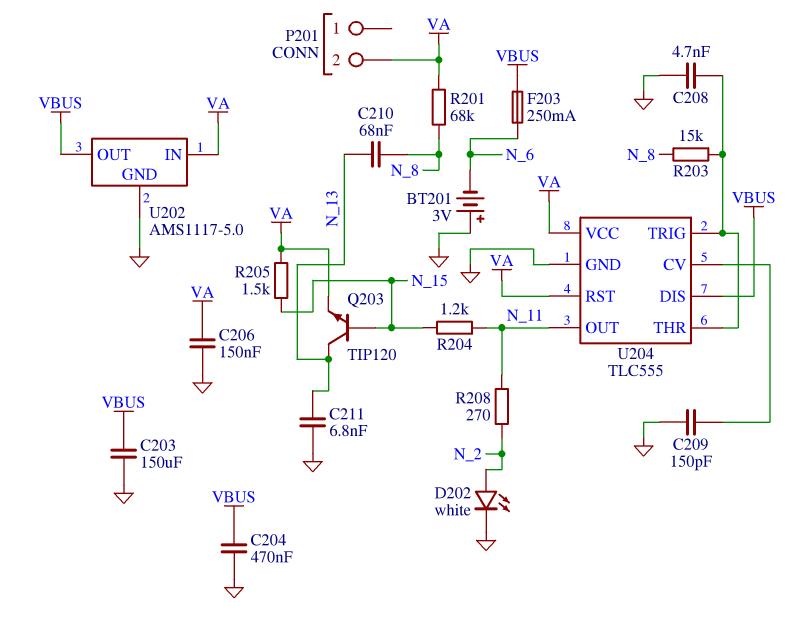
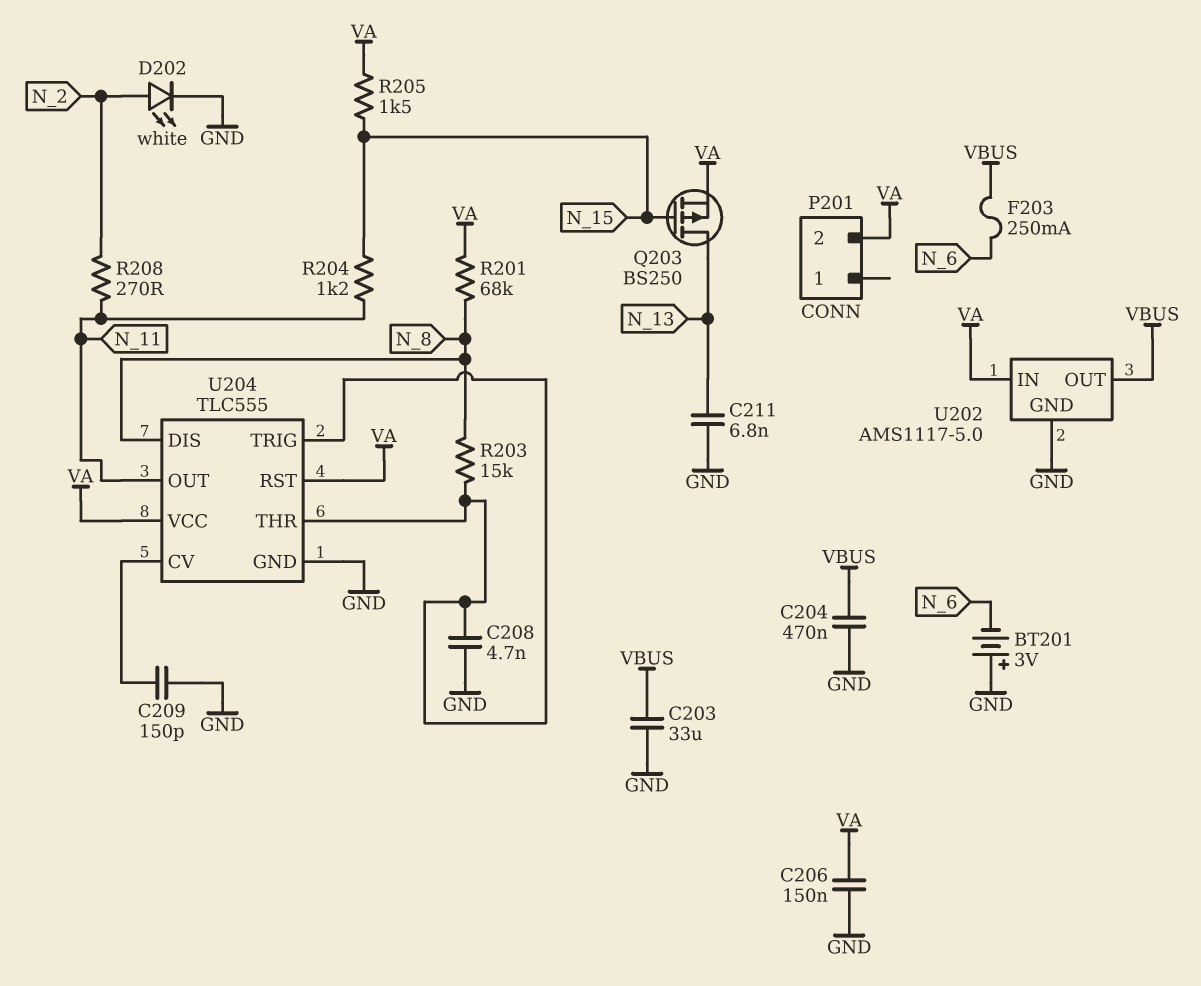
C203: 150uF (GND, VBUS) -> 33uF (GND, VBUS)
C210: 68nF (N_8, N_13) -> none
Q203: NPN TIP120 (B N_15, C N_13, E VA) -> PMOS BS250 (G N_15, D N_13, S VA)
U204 pin DIS: VBUS -> N_8

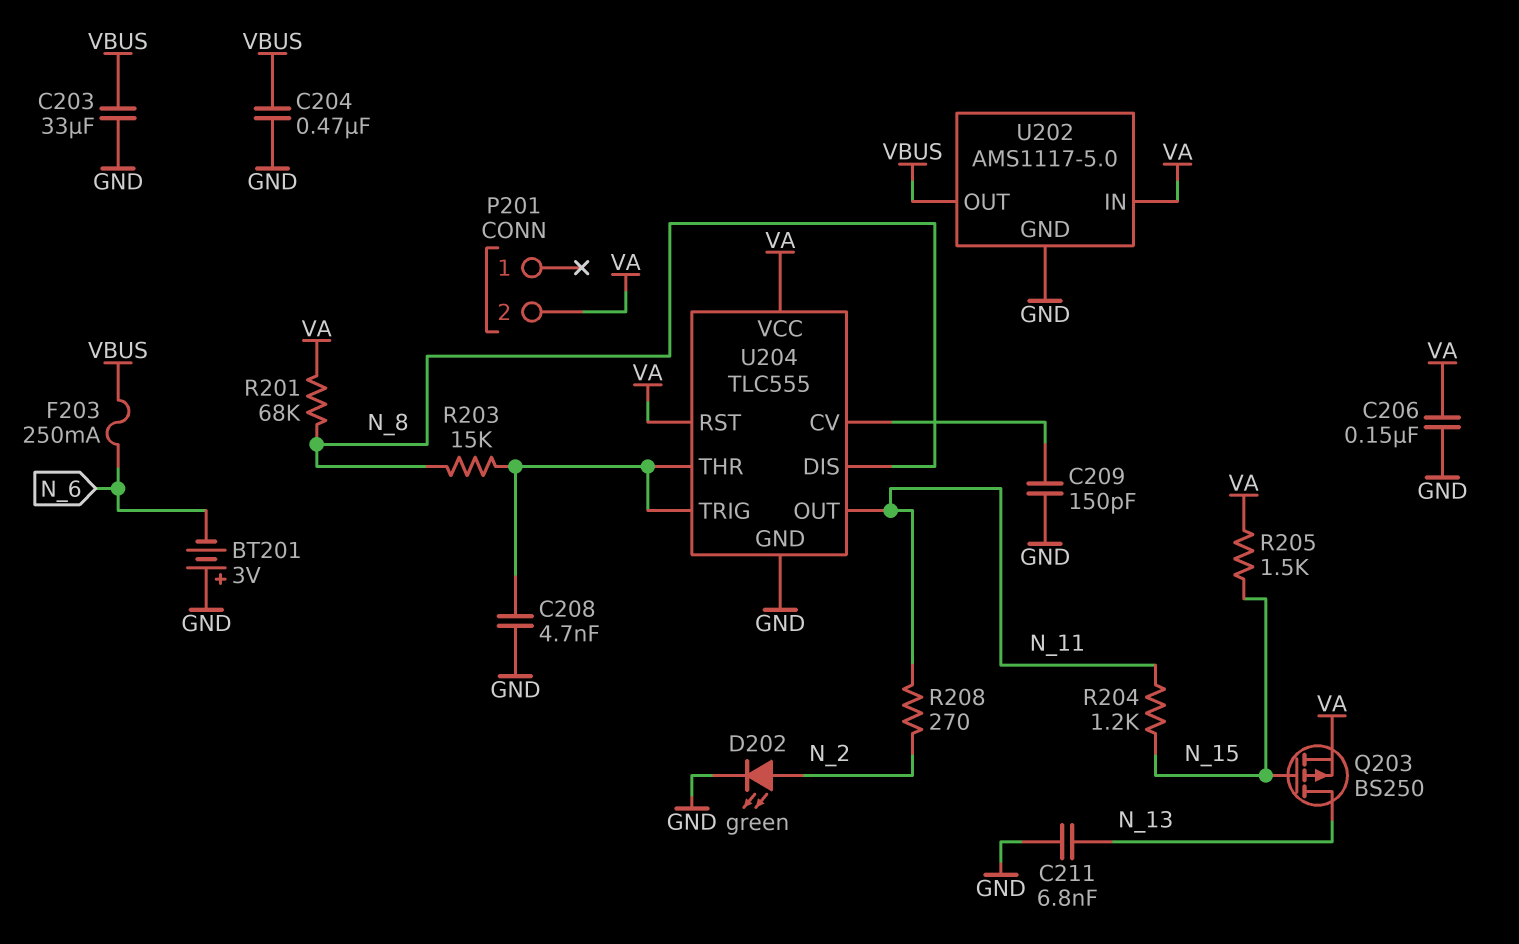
D202: LED white (A N_2, K GND) -> LED green (A N_2, K GND)

